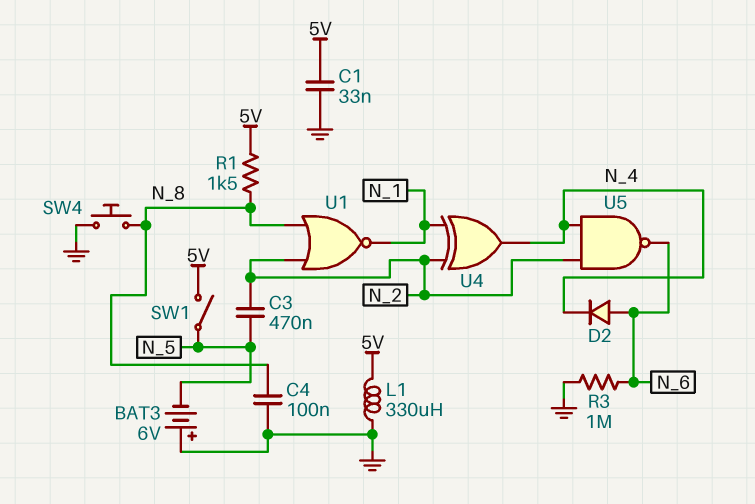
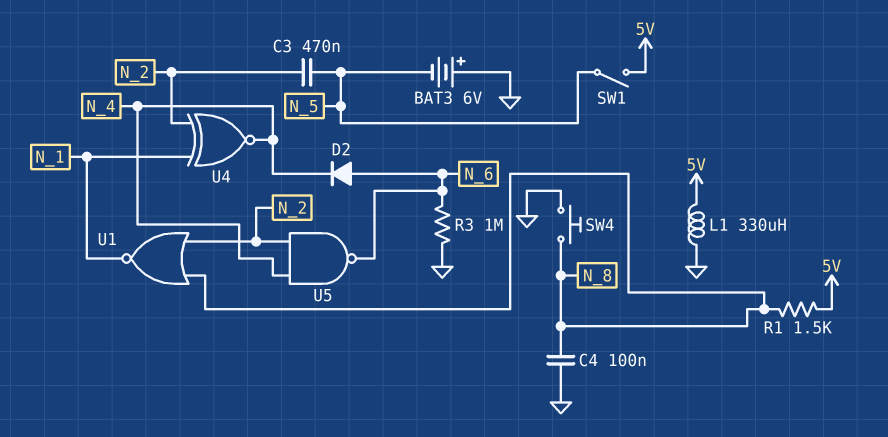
C1: 33nF (5V, GND) -> none
U4: XOR (in N_1, in N_2, out N_4) -> XNOR (in N_1, in N_2, out N_4)

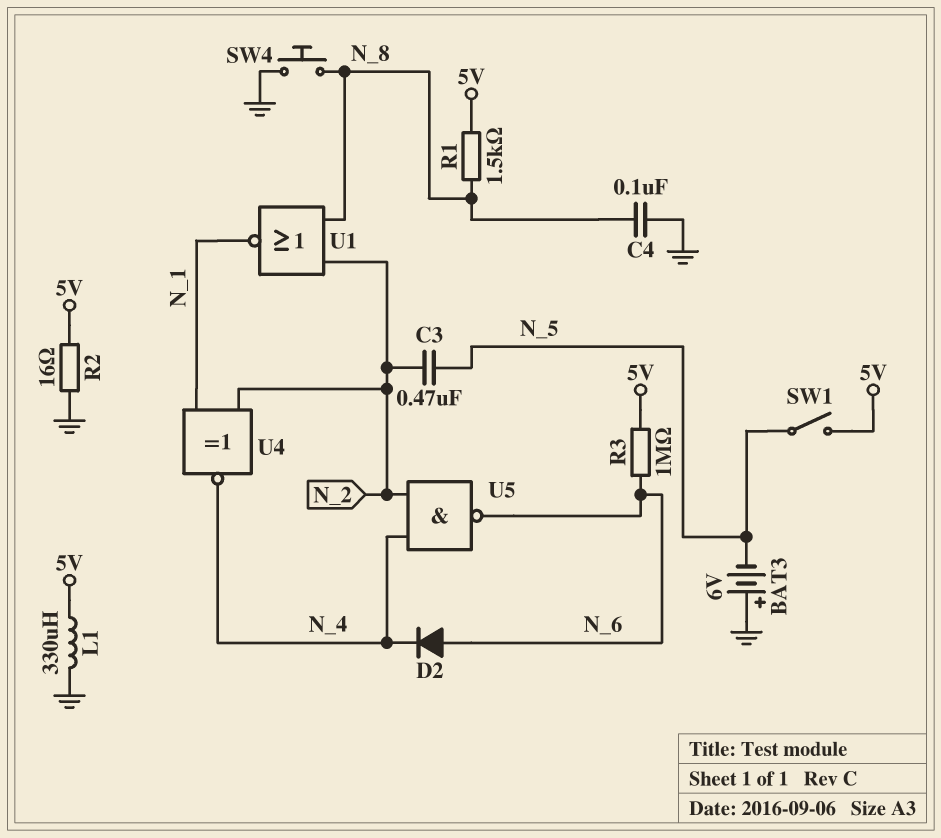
R2: none -> 16 (5V, GND)
R3: 1M (GND, N_6) -> 1M (5V, N_6)

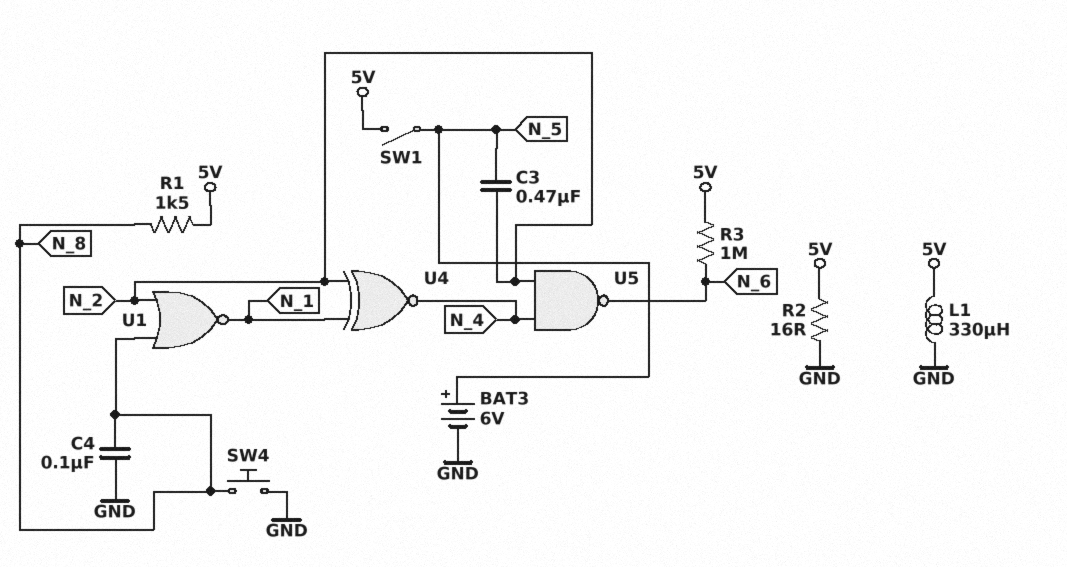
BAT3: 6V (plus GND, minus N_5) -> 6V (plus N_5, minus GND)
D2: diode (A N_6, K N_4) -> none

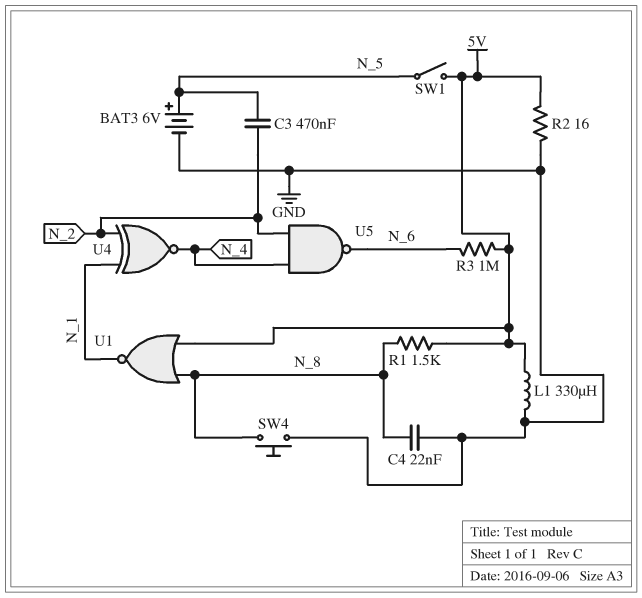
C4: 100nF (GND, N_8) -> 22nF (GND, N_8)
U1: NOR (in N_2, in N_8, out N_1) -> NOR (in 5V, in N_8, out N_1)

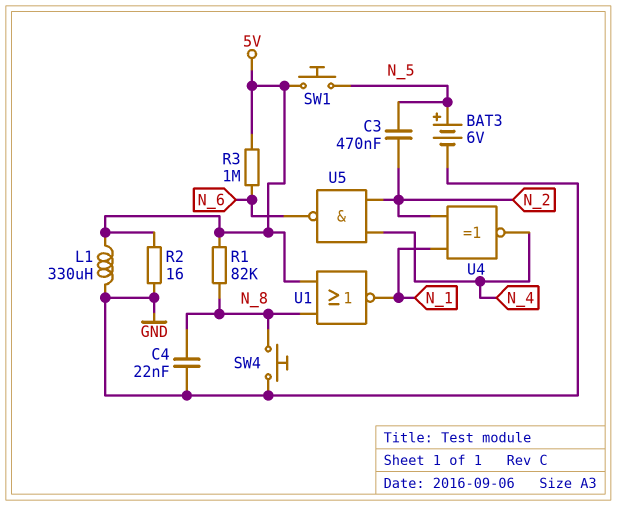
R1: 1.5k (5V, N_8) -> 82k (5V, N_8)
SW1: switch (5V, N_5) -> button (5V, N_5)

